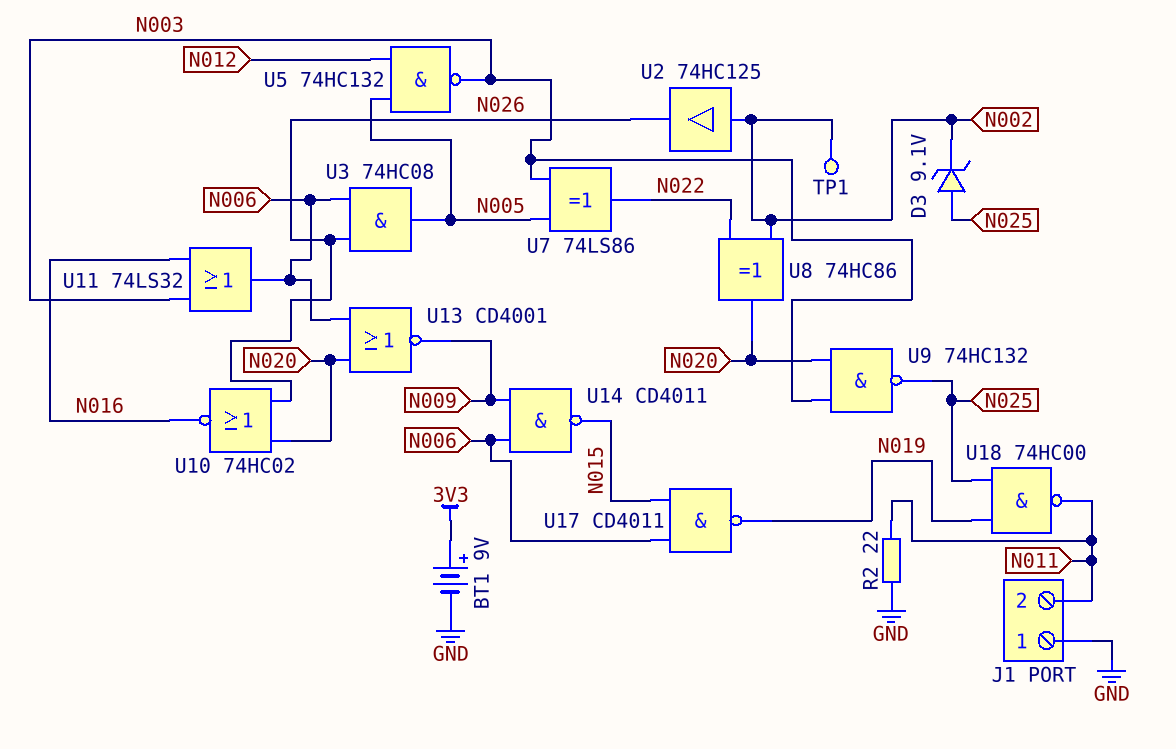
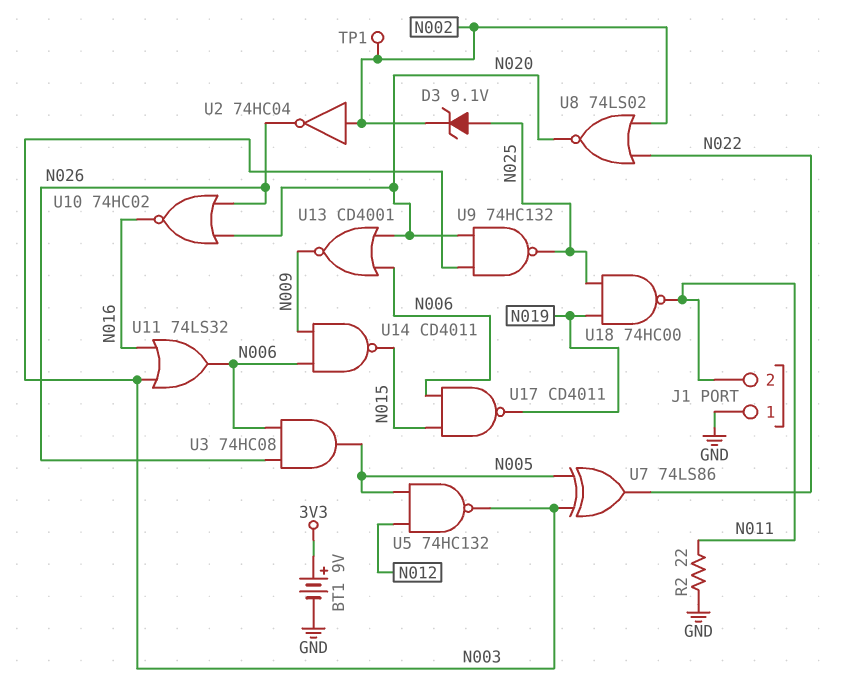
U2: buffer 74HC125 (in N002, out N026) -> NOT 74HC04 (in N002, out N026)
U8: XOR 74HC86 (in N002, in N022, out N020) -> NOR 74LS02 (in N002, in N022, out N020)

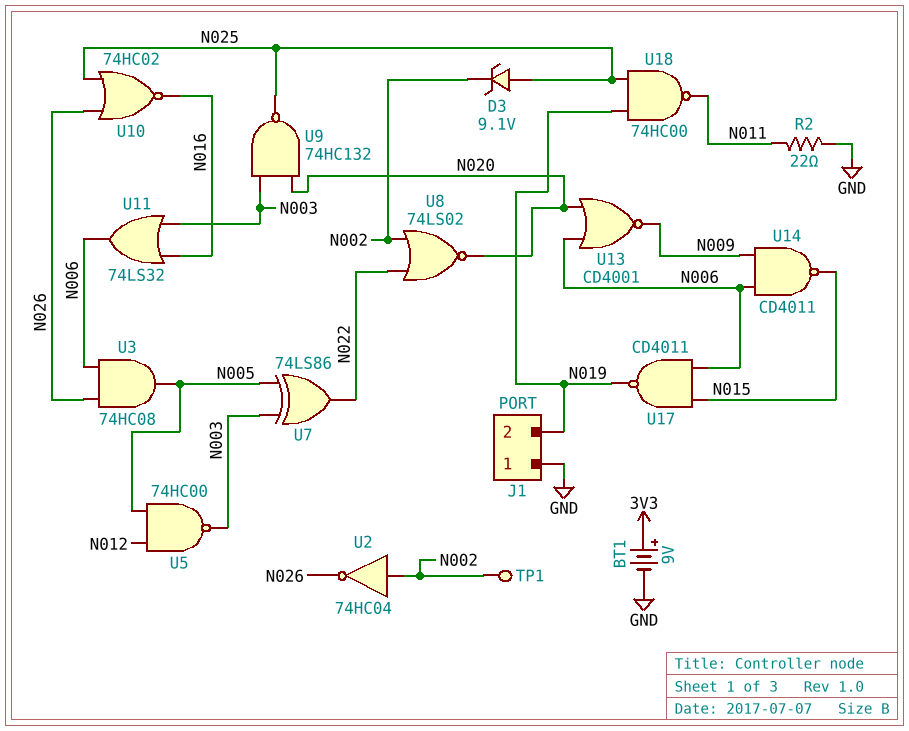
J1 pin 2: N011 -> N019
U5: NAND 74HC132 (in N005, in N012, out N003) -> NAND 74HC00 (in N005, in N012, out N003)
U10: NOR 74HC02 (in N020, in N026, out N016) -> NOR 74HC02 (in N025, in N026, out N016)

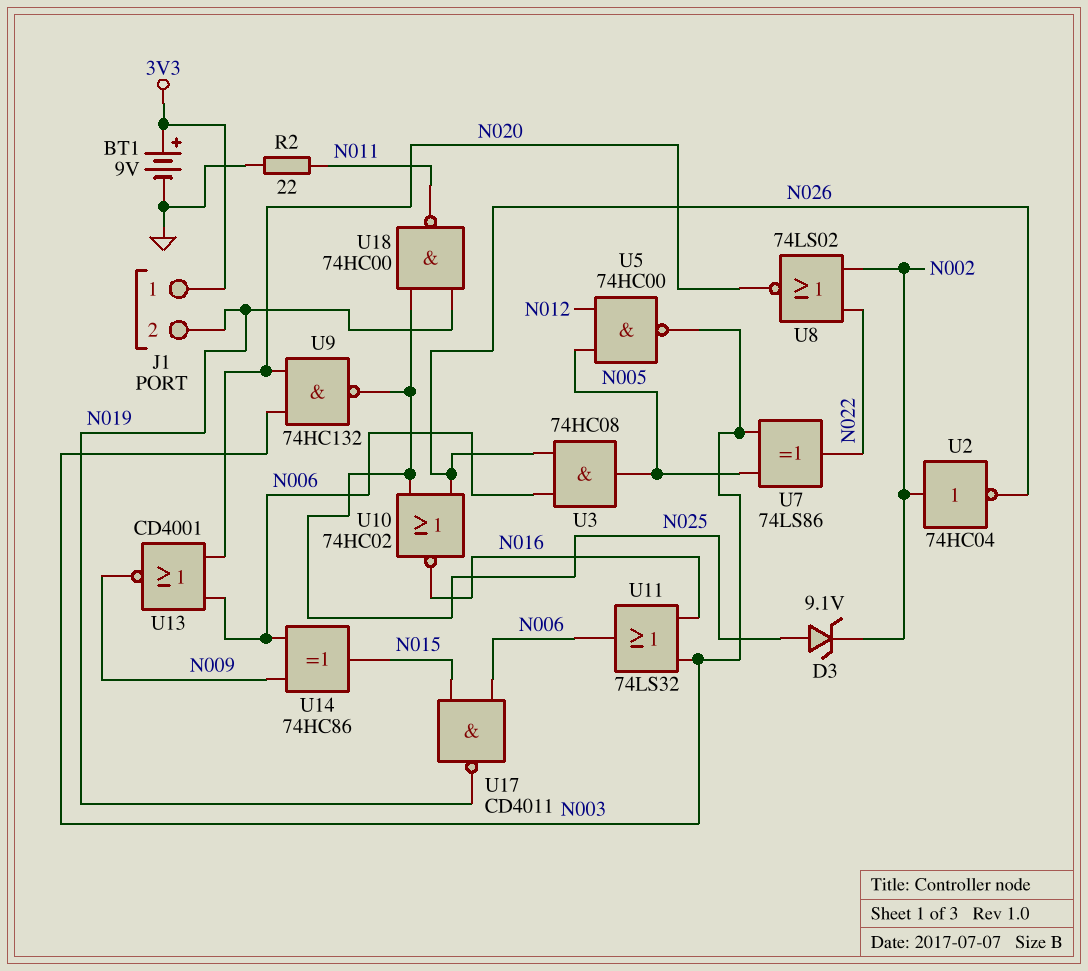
J1 pin 1: GND -> 3V3
TP1: test point (N002) -> none
U14: NAND CD4011 (in N006, in N009, out N015) -> XOR 74HC86 (in N006, in N009, out N015)

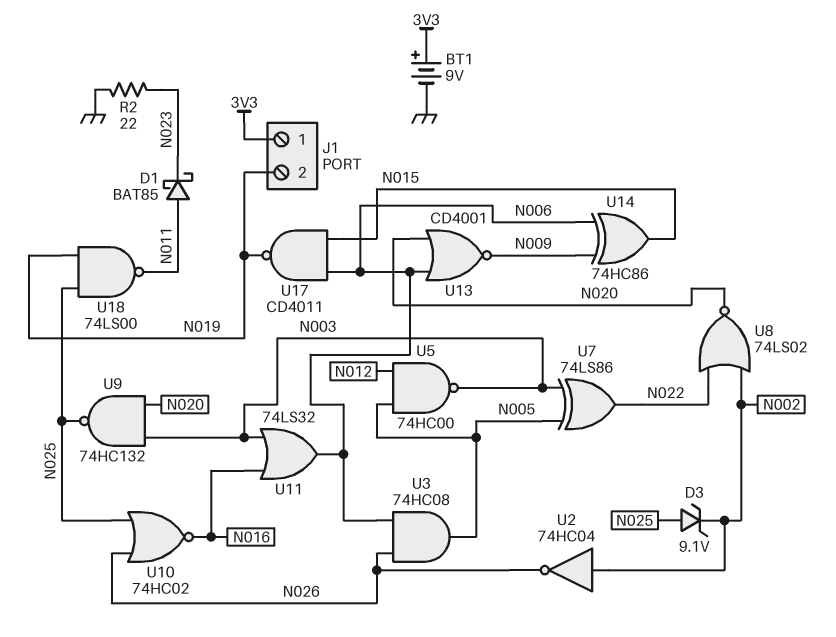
D1: none -> schottky BAT85 (A N011, K N023)
R2: 22 (GND, N011) -> 22 (GND, N023)
U18: NAND 74HC00 (in N019, in N025, out N011) -> NAND 74LS00 (in N019, in N025, out N011)

